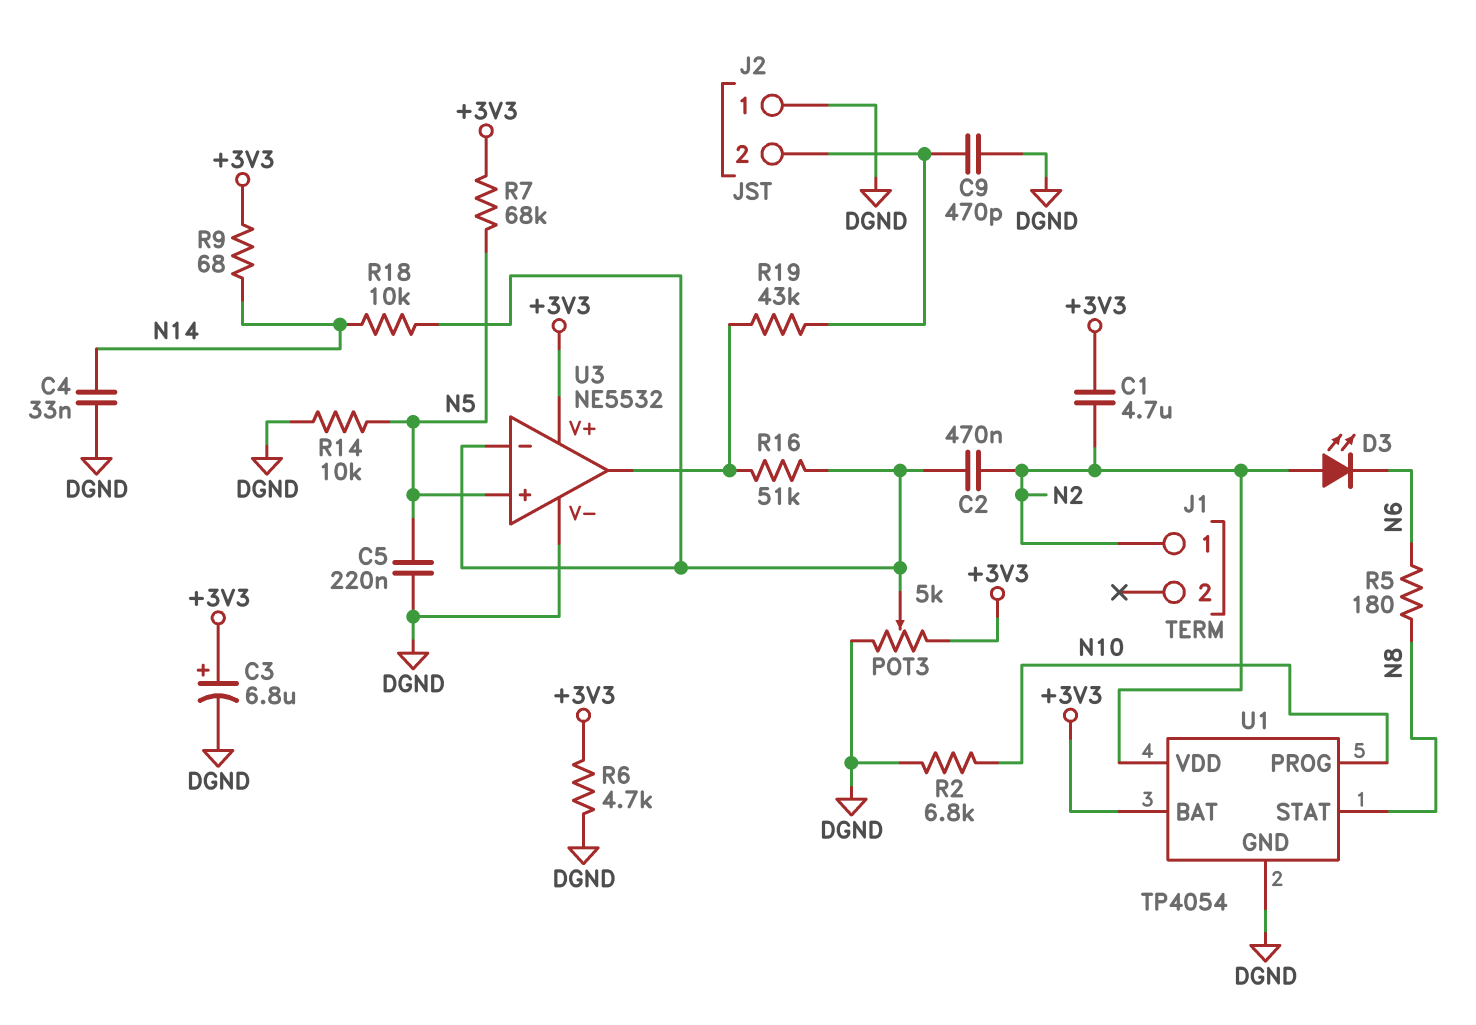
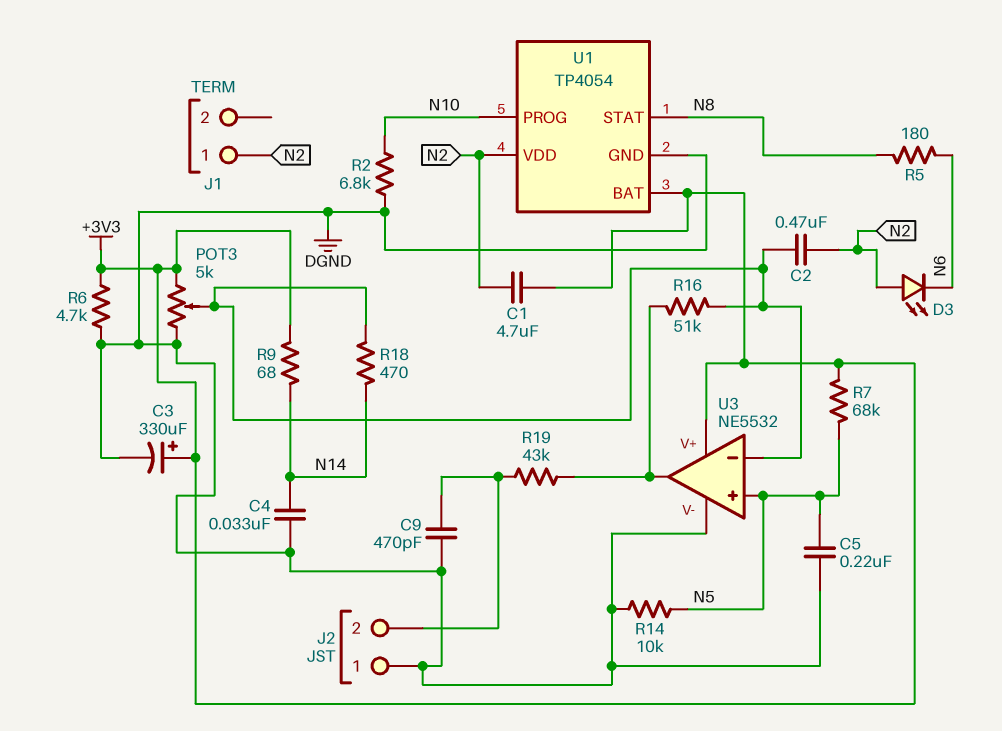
C3: 6.8uF (plus +3V3, minus DGND) -> 330uF (plus +3V3, minus DGND)
R18: 10k (N14, U3/in-) -> 470 (N14, U3/in-)

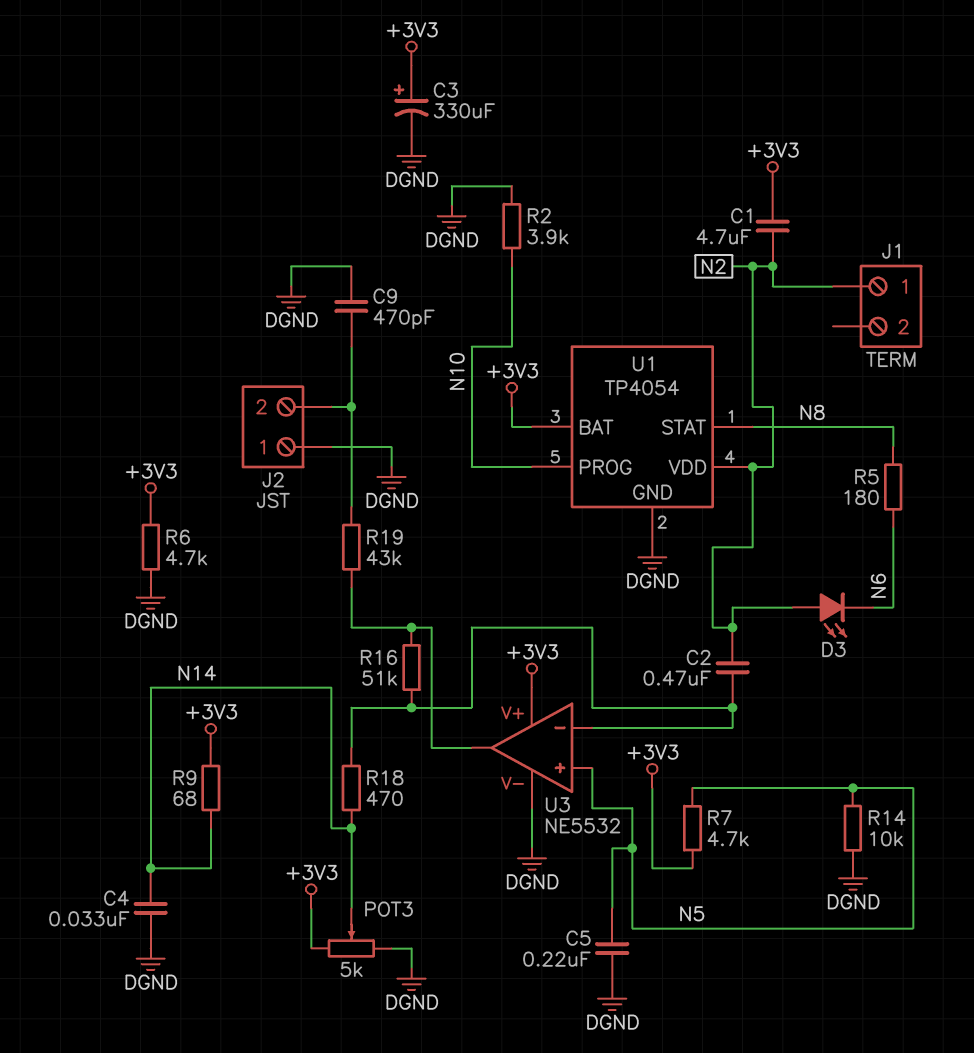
POT3: 5k (+3V3, DGND, wiper U3/in-) -> 5k (+3V3, DGND, wiper N14)
R2: 6.8k (DGND, N10) -> 3.9k (DGND, N10)
R7: 68k (+3V3, N5) -> 4.7k (+3V3, N5)

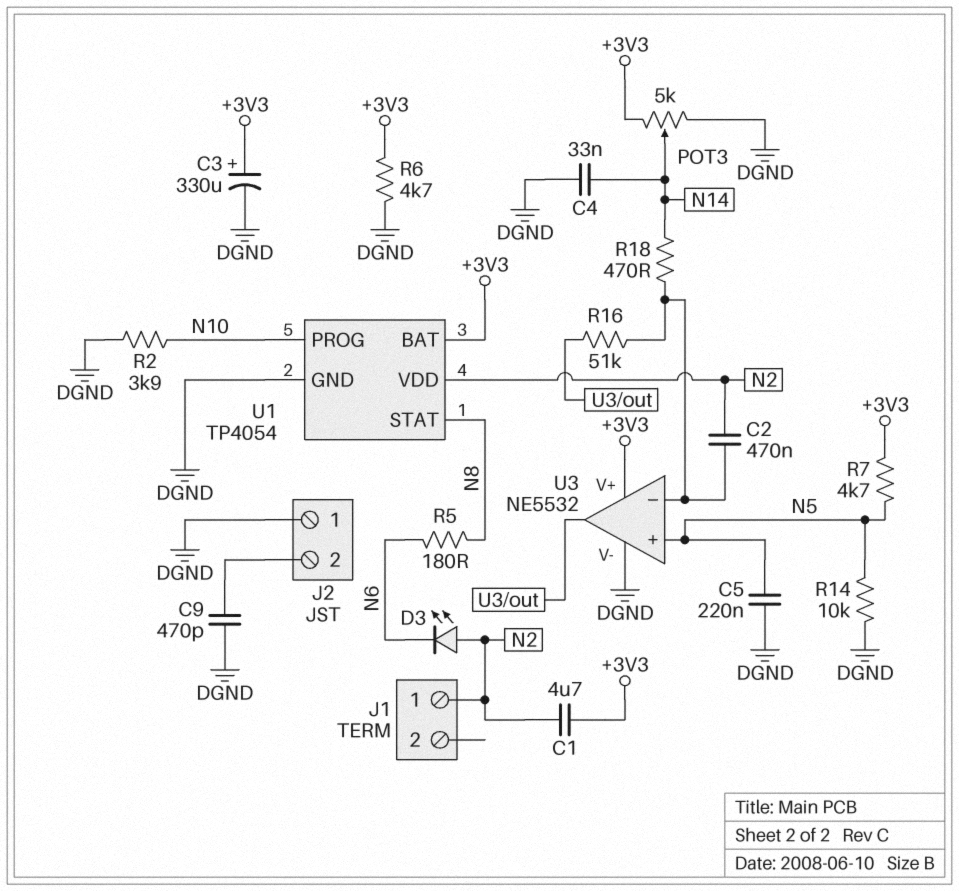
R9: 68 (+3V3, N14) -> none
R19: 43k (J2/2, U3/out) -> none

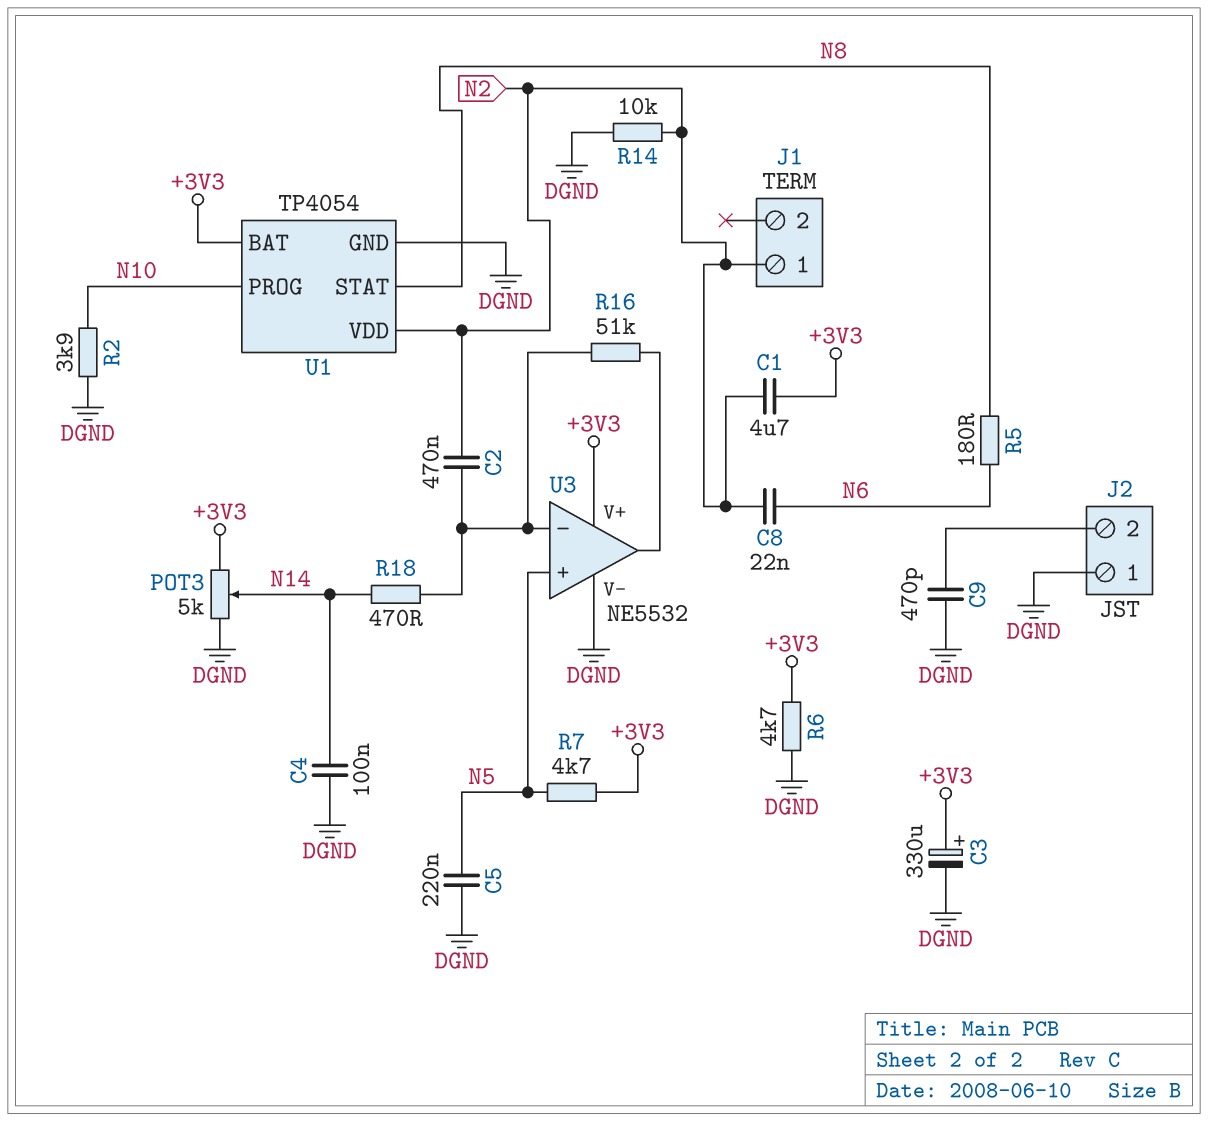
C4: 33nF (DGND, N14) -> 100nF (DGND, N14)
C8: none -> 22nF (N2, N6)
D3: LED (A N2, K N6) -> none
R14: 10k (DGND, N5) -> 10k (DGND, N2)

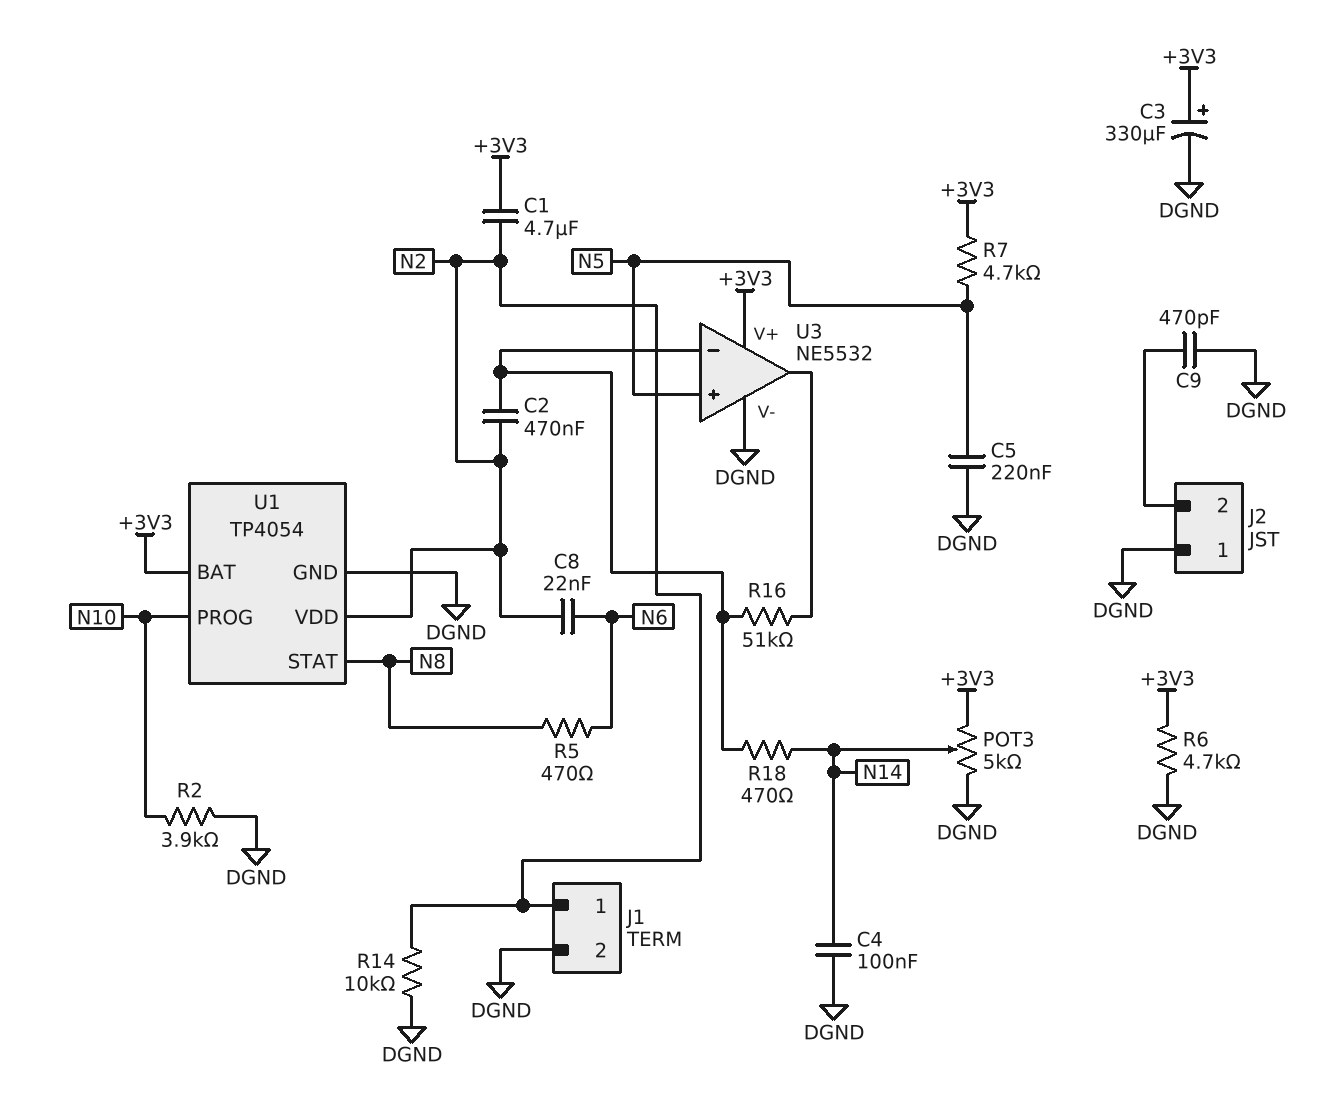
J1 pin 2: none -> DGND
R5: 180 (N6, N8) -> 470 (N6, N8)

